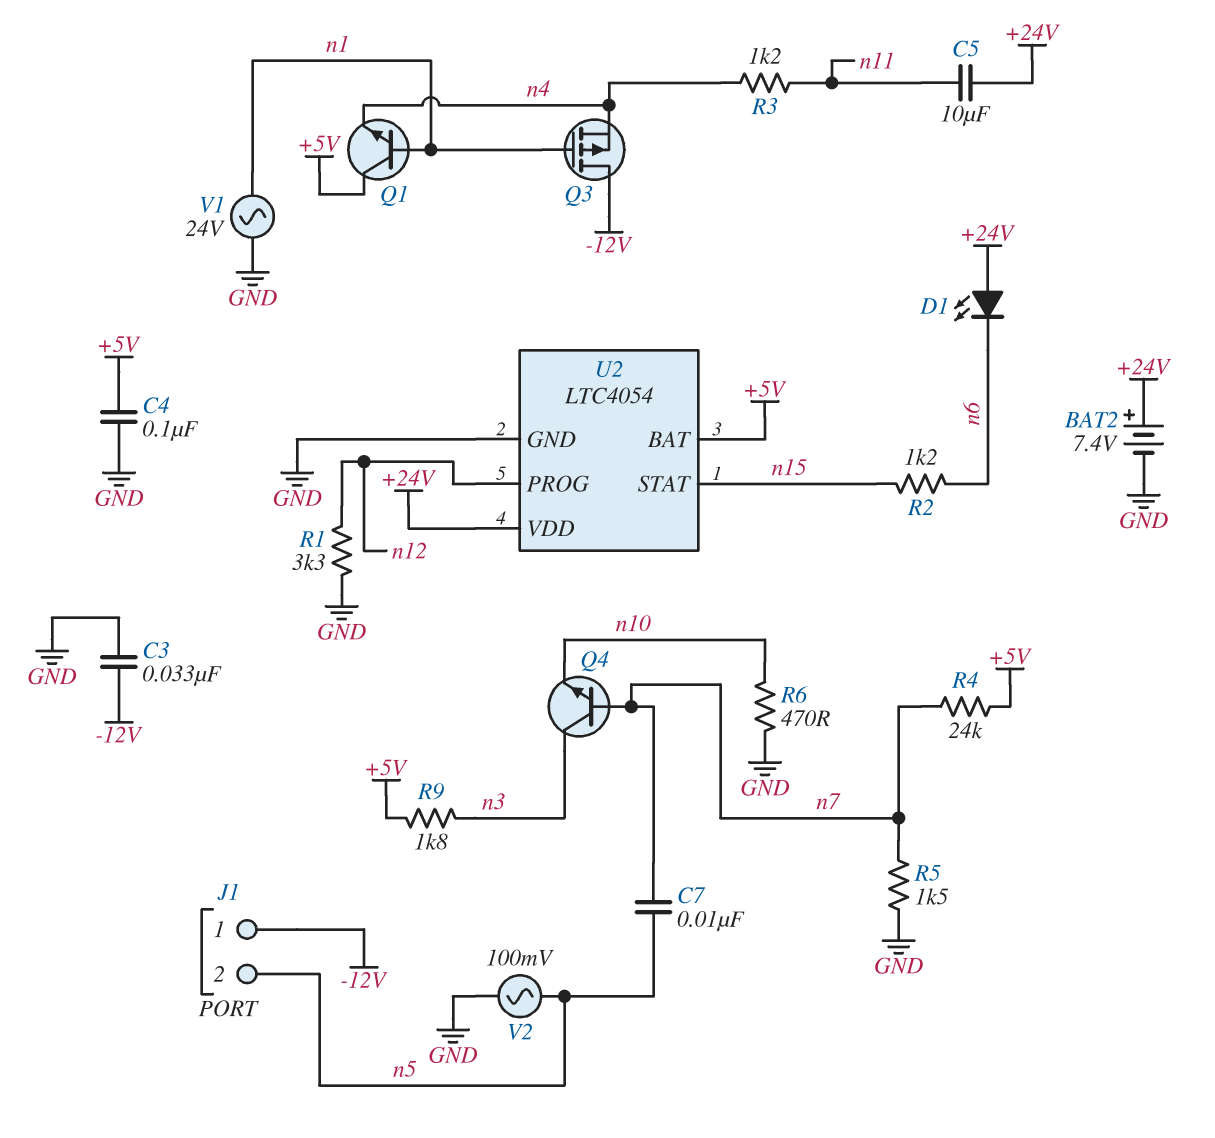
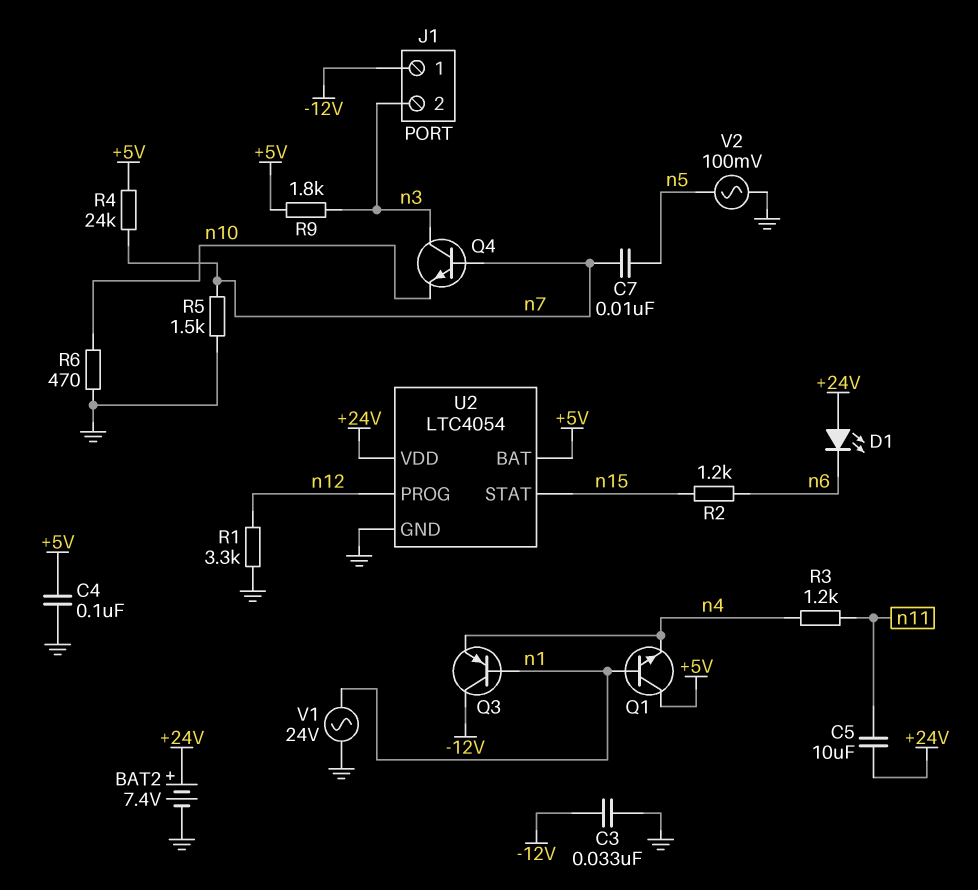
J1 pin 2: n5 -> n3
Q3: PMOS (G n1, D -12V, S n4) -> PNP (B n1, C -12V, E n4)

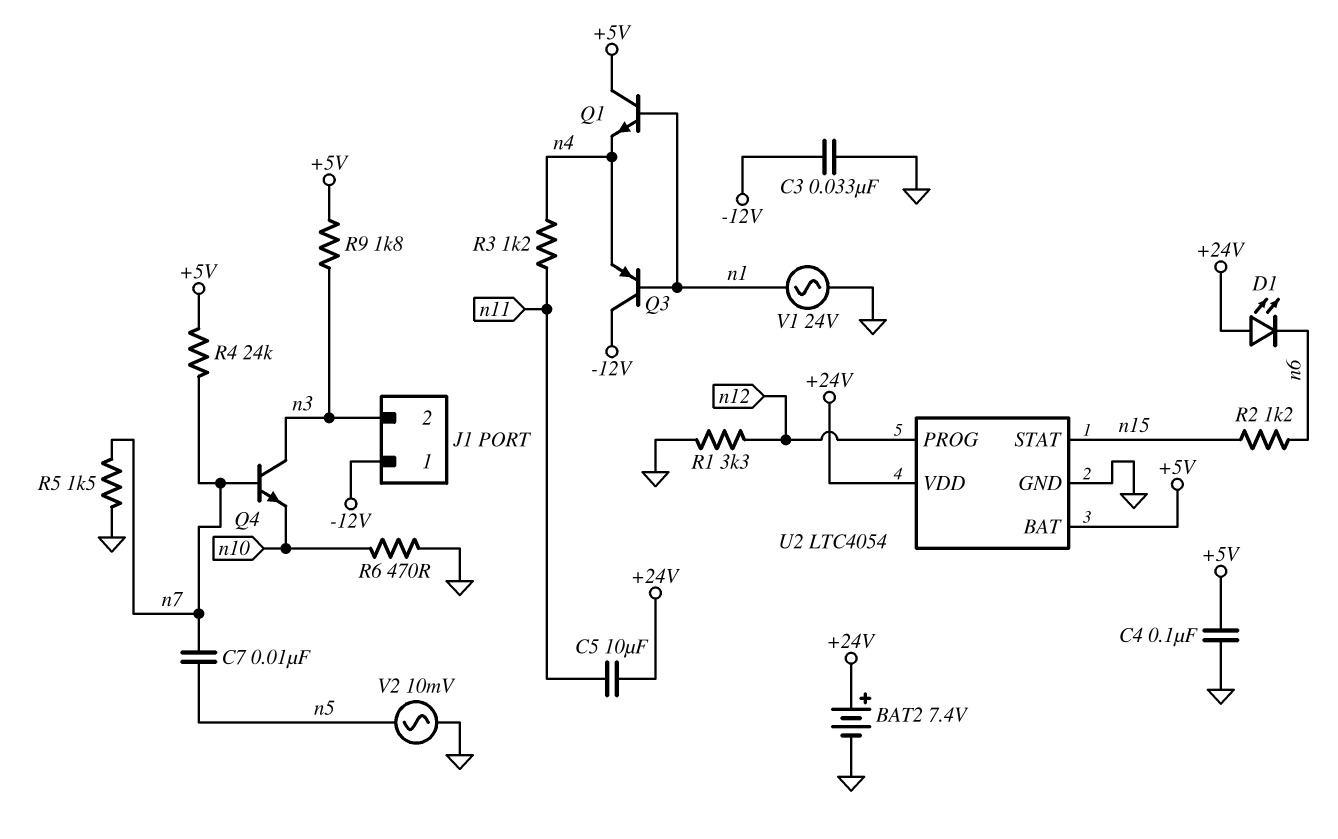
V2: AC 100mV (GND, n5) -> AC 10mV (GND, n5)

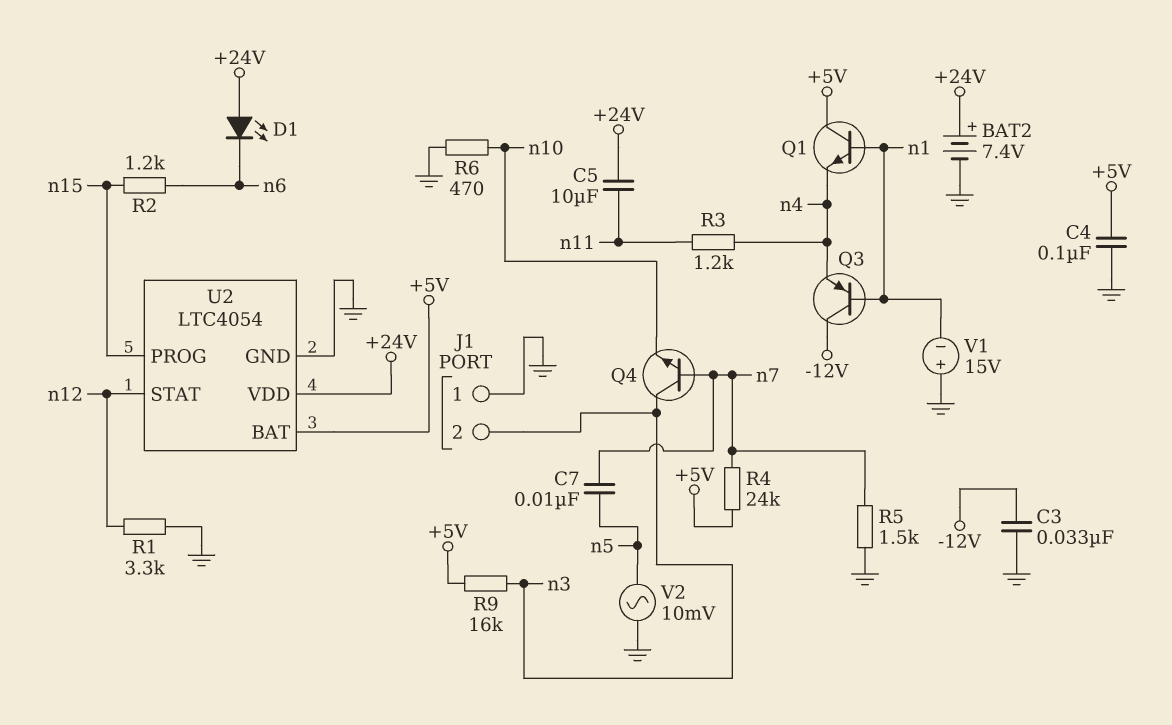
J1 pin 1: -12V -> GND
R9: 1.8k (+5V, n3) -> 16k (+5V, n3)
U2 pin PROG: n12 -> n15
U2 pin STAT: n15 -> n12
V1: AC 24V (GND, n1) -> 15V (plus GND, minus n1)

